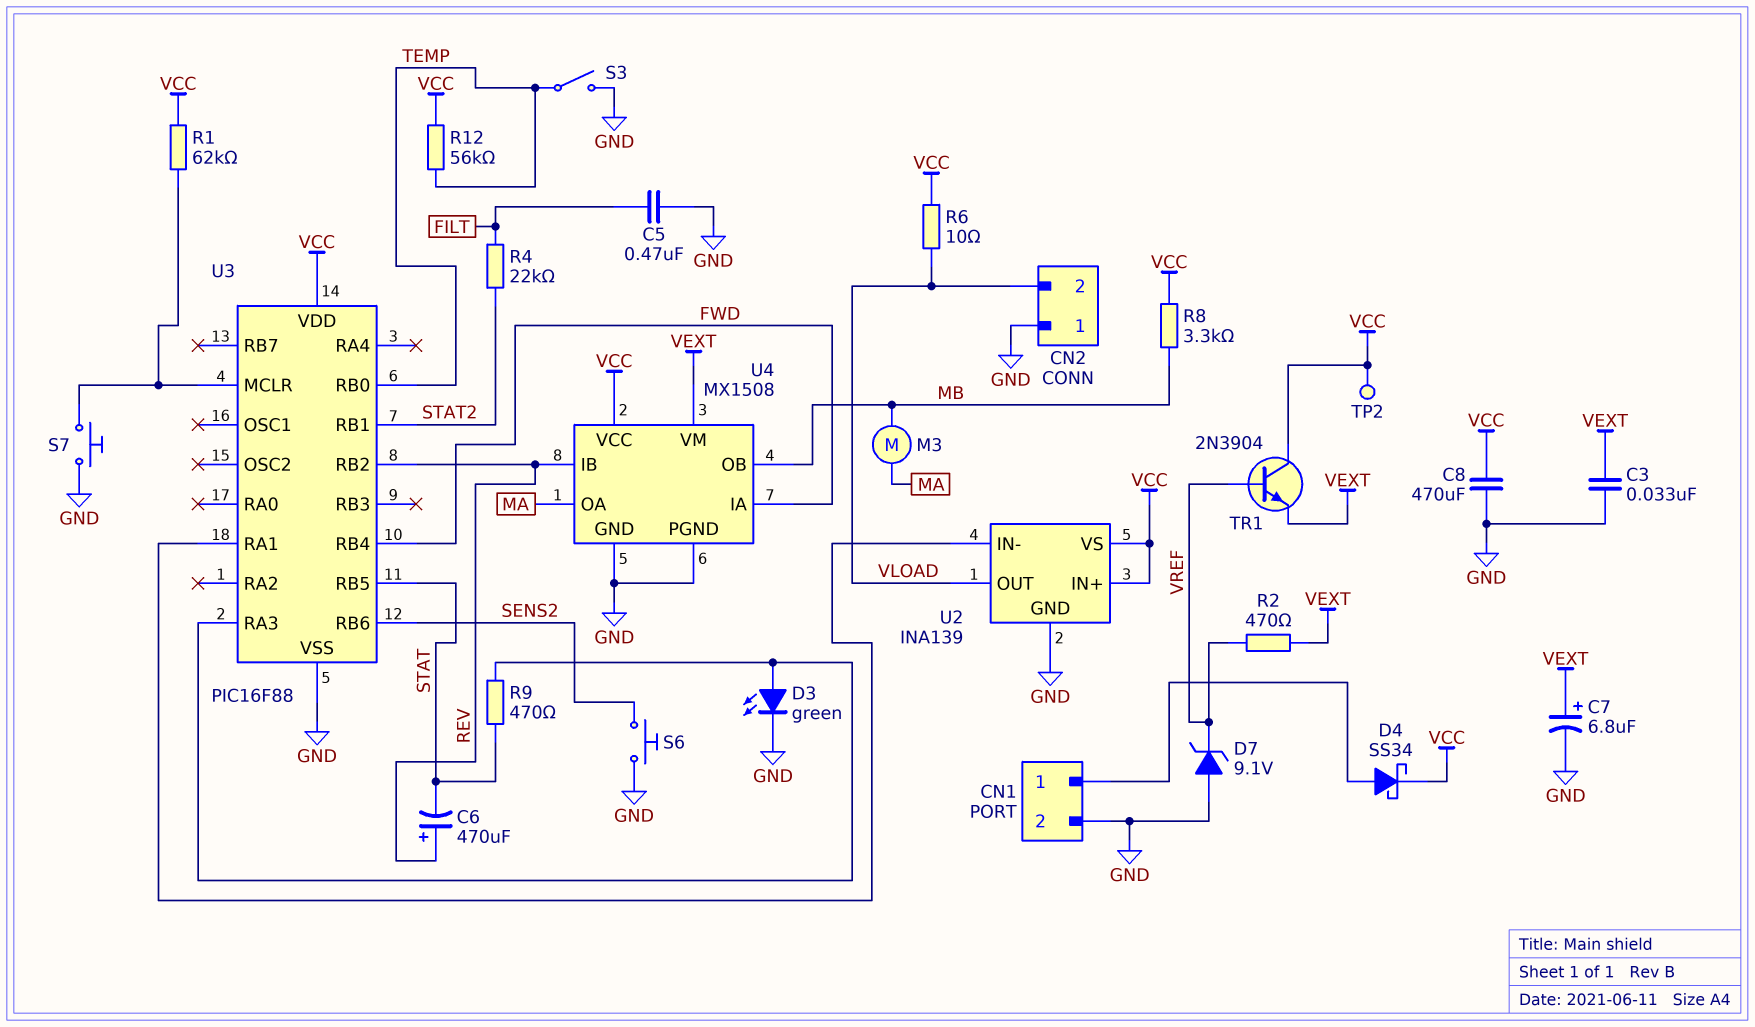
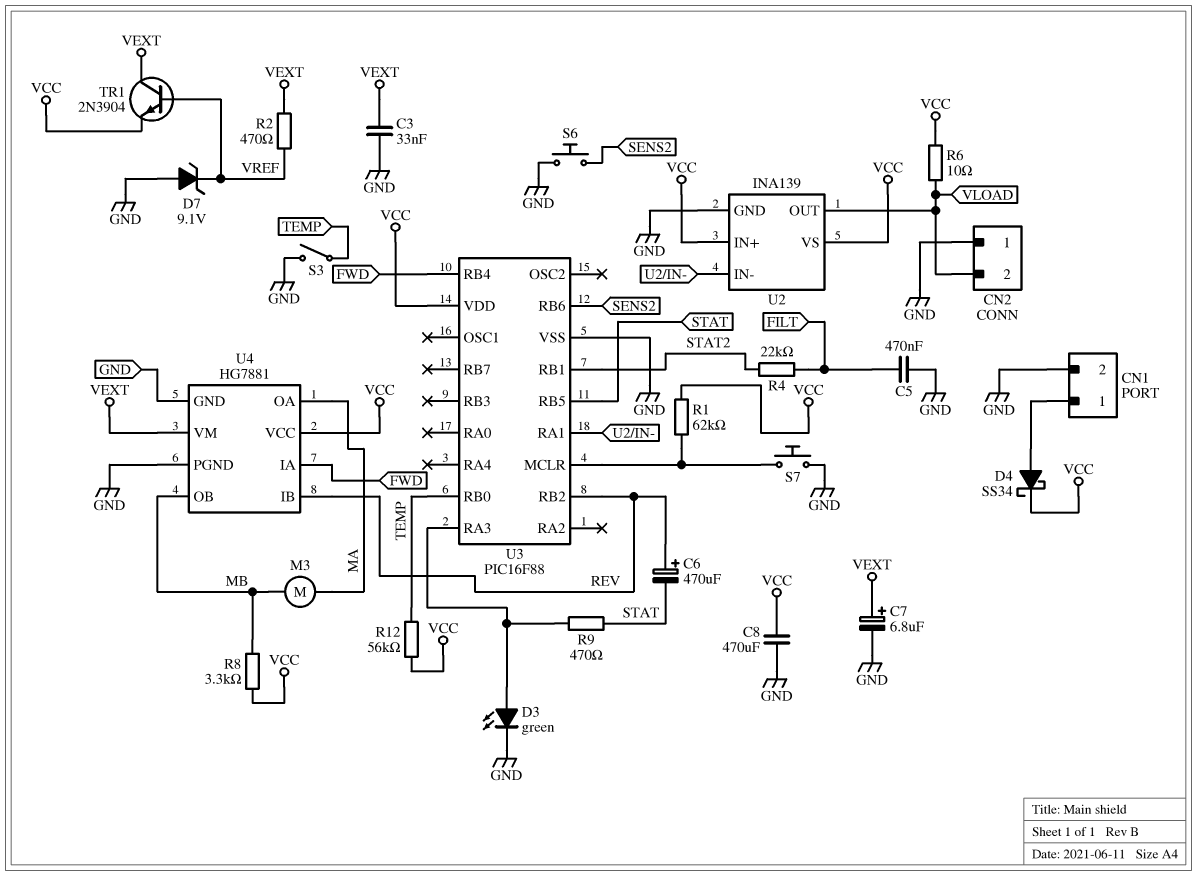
TP2: test point (VCC) -> none
TR1: NPN 2N3904 (B VREF, C VCC, E VEXT) -> NPN 2N3904 (B VREF, C VEXT, E VCC)
U4: MX1508 -> HG7881

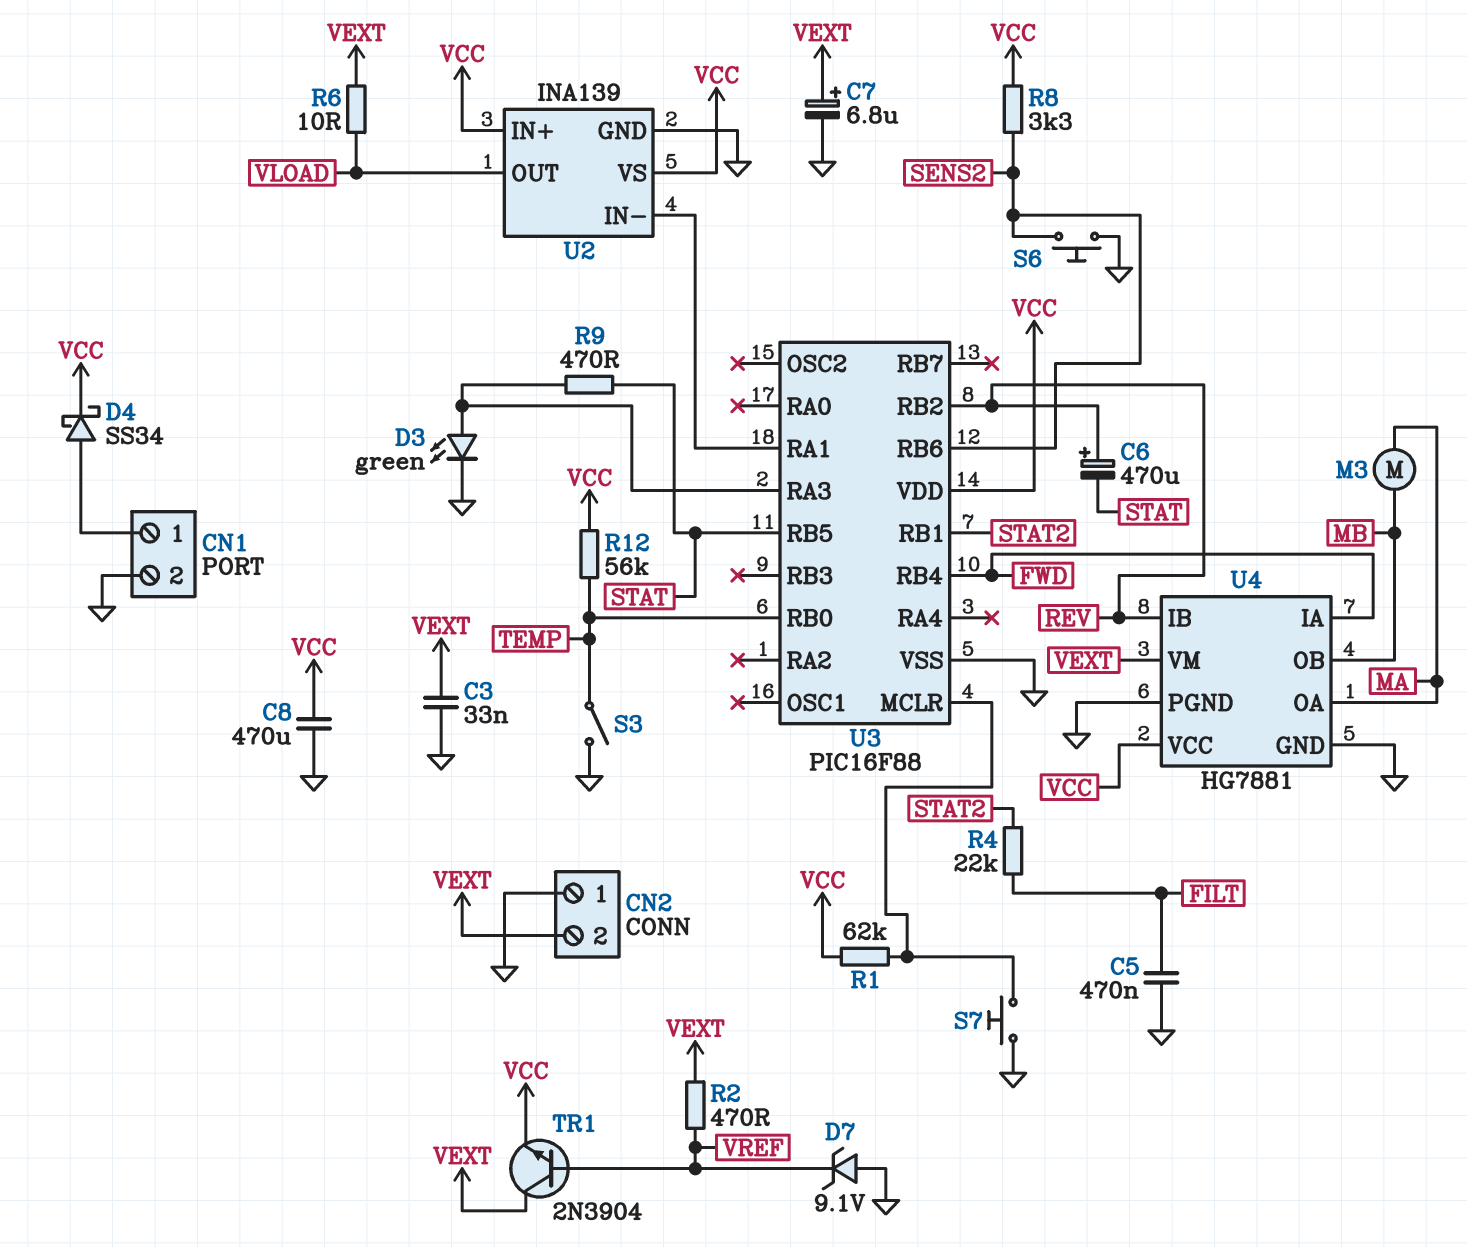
CN2 pin 2: VLOAD -> VEXT
R6: 10 (VCC, VLOAD) -> 10 (VEXT, VLOAD)
R8: 3.3k (MB, VCC) -> 3.3k (SENS2, VCC)

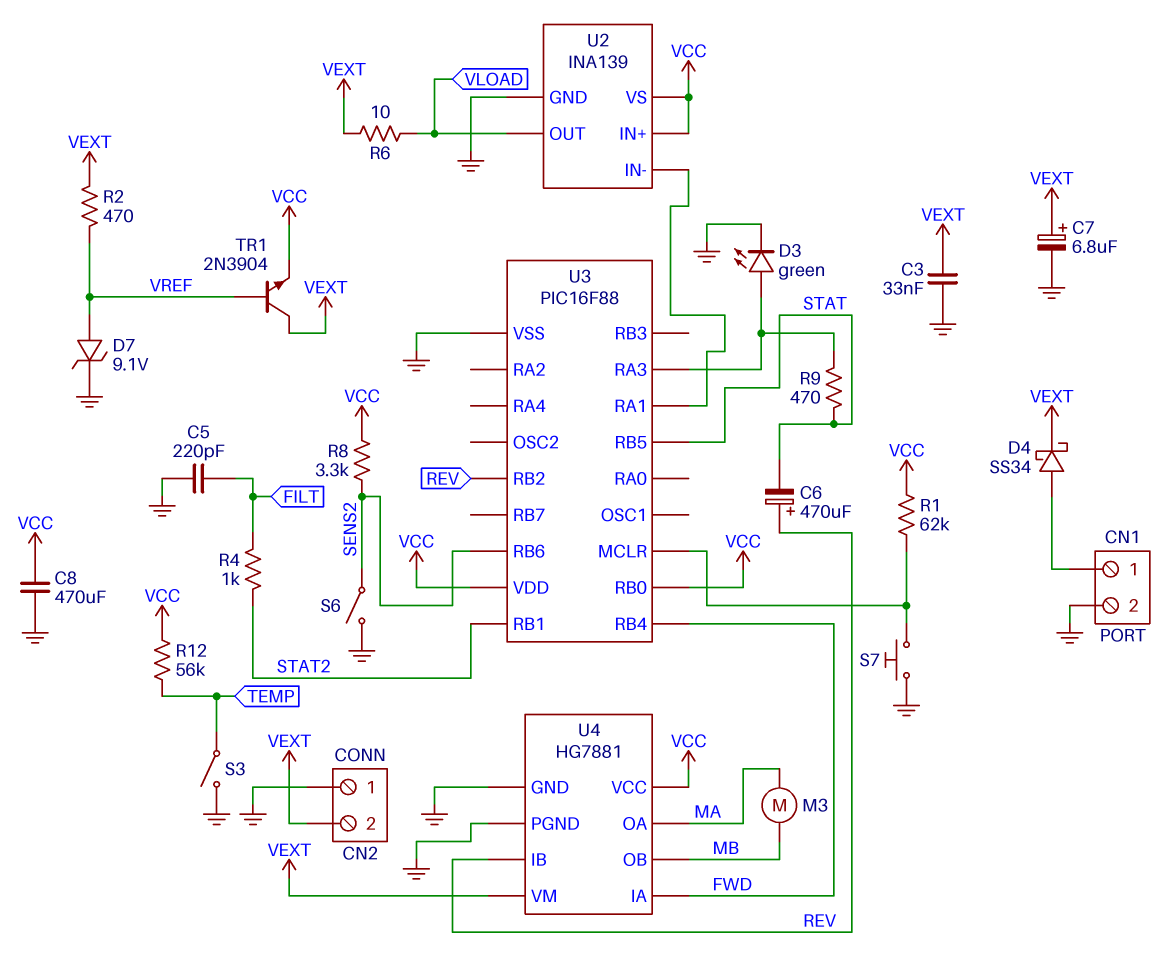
C5: 470nF (FILT, GND) -> 220pF (FILT, GND)
D4: schottky SS34 (A CN1/1, K VCC) -> schottky SS34 (A CN1/1, K VEXT)
D7: zener 9.1V (A GND, K VREF) -> zener 9.1V (A VREF, K GND)
R4: 22k (FILT, STAT2) -> 1k (FILT, STAT2)
S6: button (GND, SENS2) -> switch (GND, SENS2)
U3 pin RB0: TEMP -> VCC

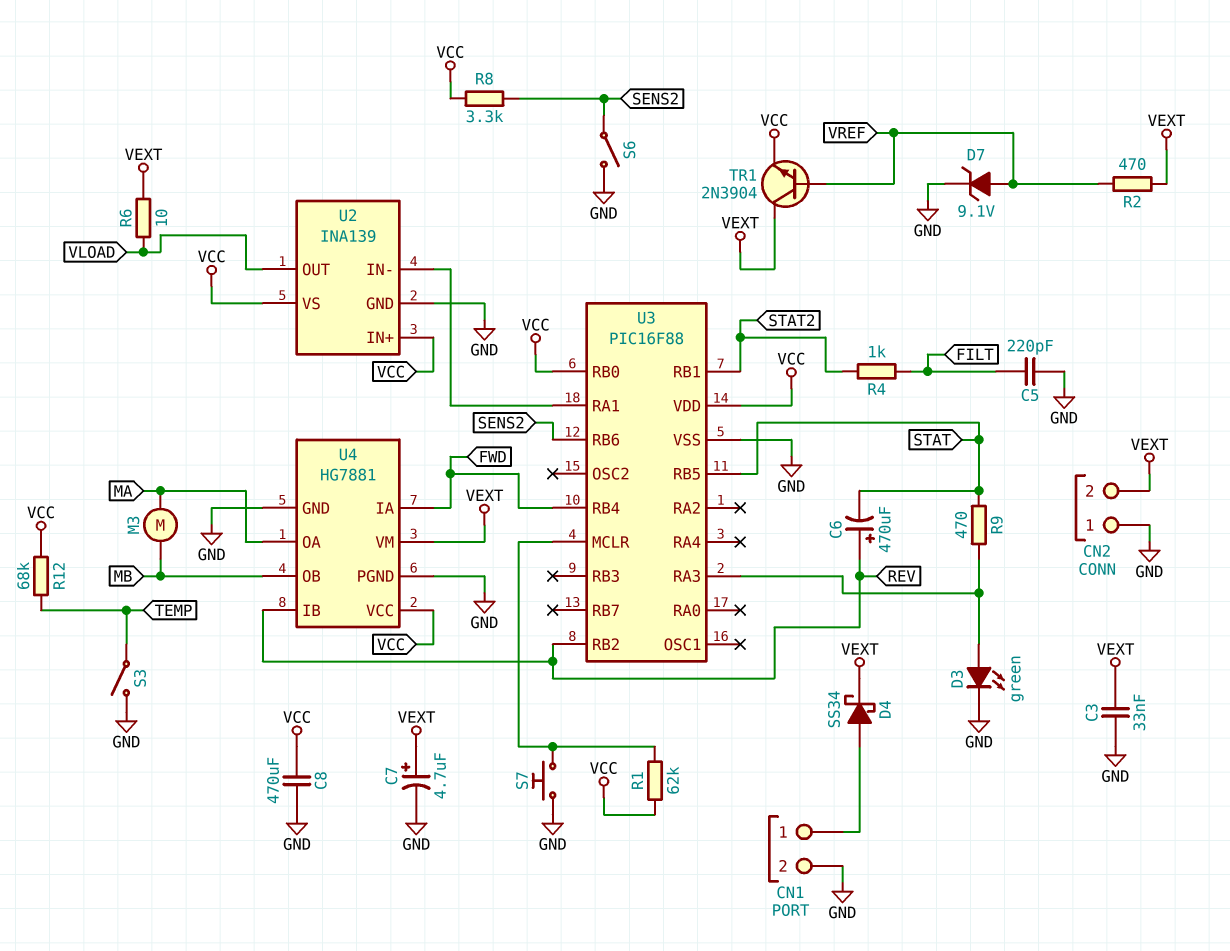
C7: 6.8uF (plus VEXT, minus GND) -> 4.7uF (plus VEXT, minus GND)
R12: 56k (TEMP, VCC) -> 68k (TEMP, VCC)

